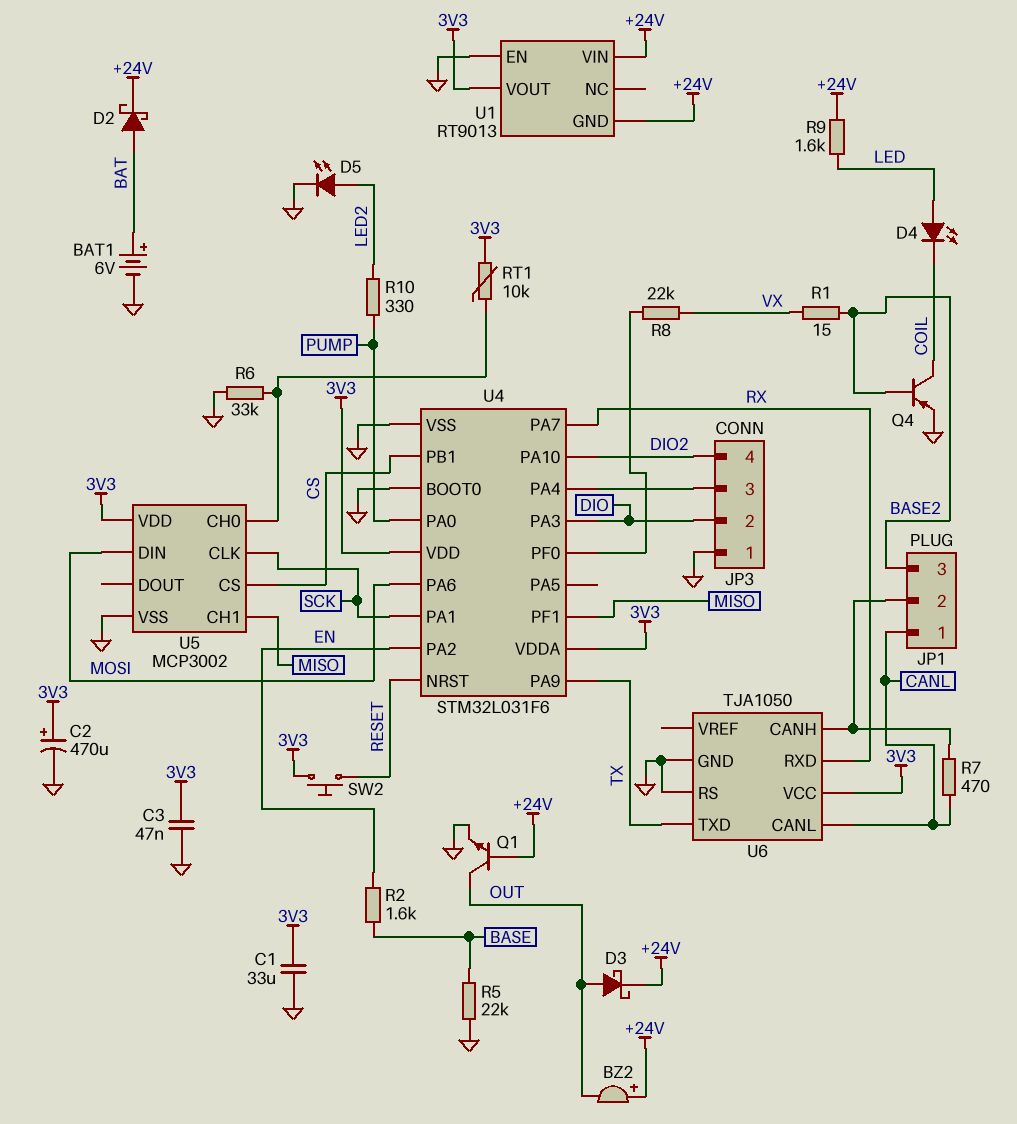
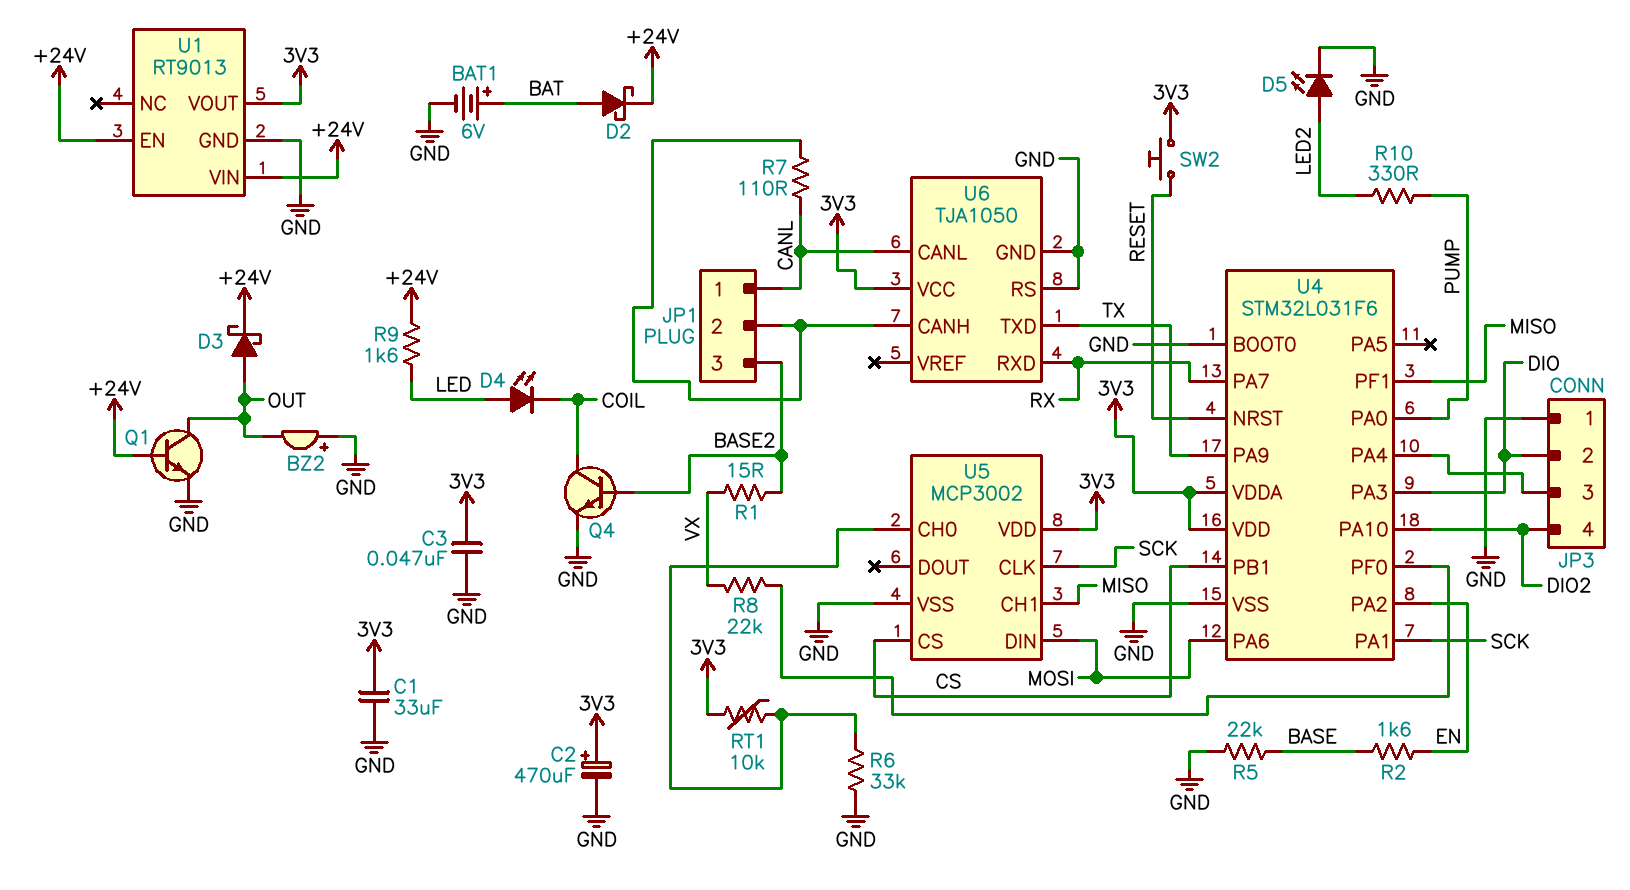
BZ2: buzzer (plus +24V, minus OUT) -> buzzer (plus GND, minus OUT)
Q4: PNP (B BASE2, C COIL, E GND) -> NPN (B BASE2, C COIL, E GND)
R7: 470 (CANL, JP1/2) -> 110 (CANL, JP1/2)
U1 pin EN: GND -> +24V
U1 pin GND: +24V -> GND

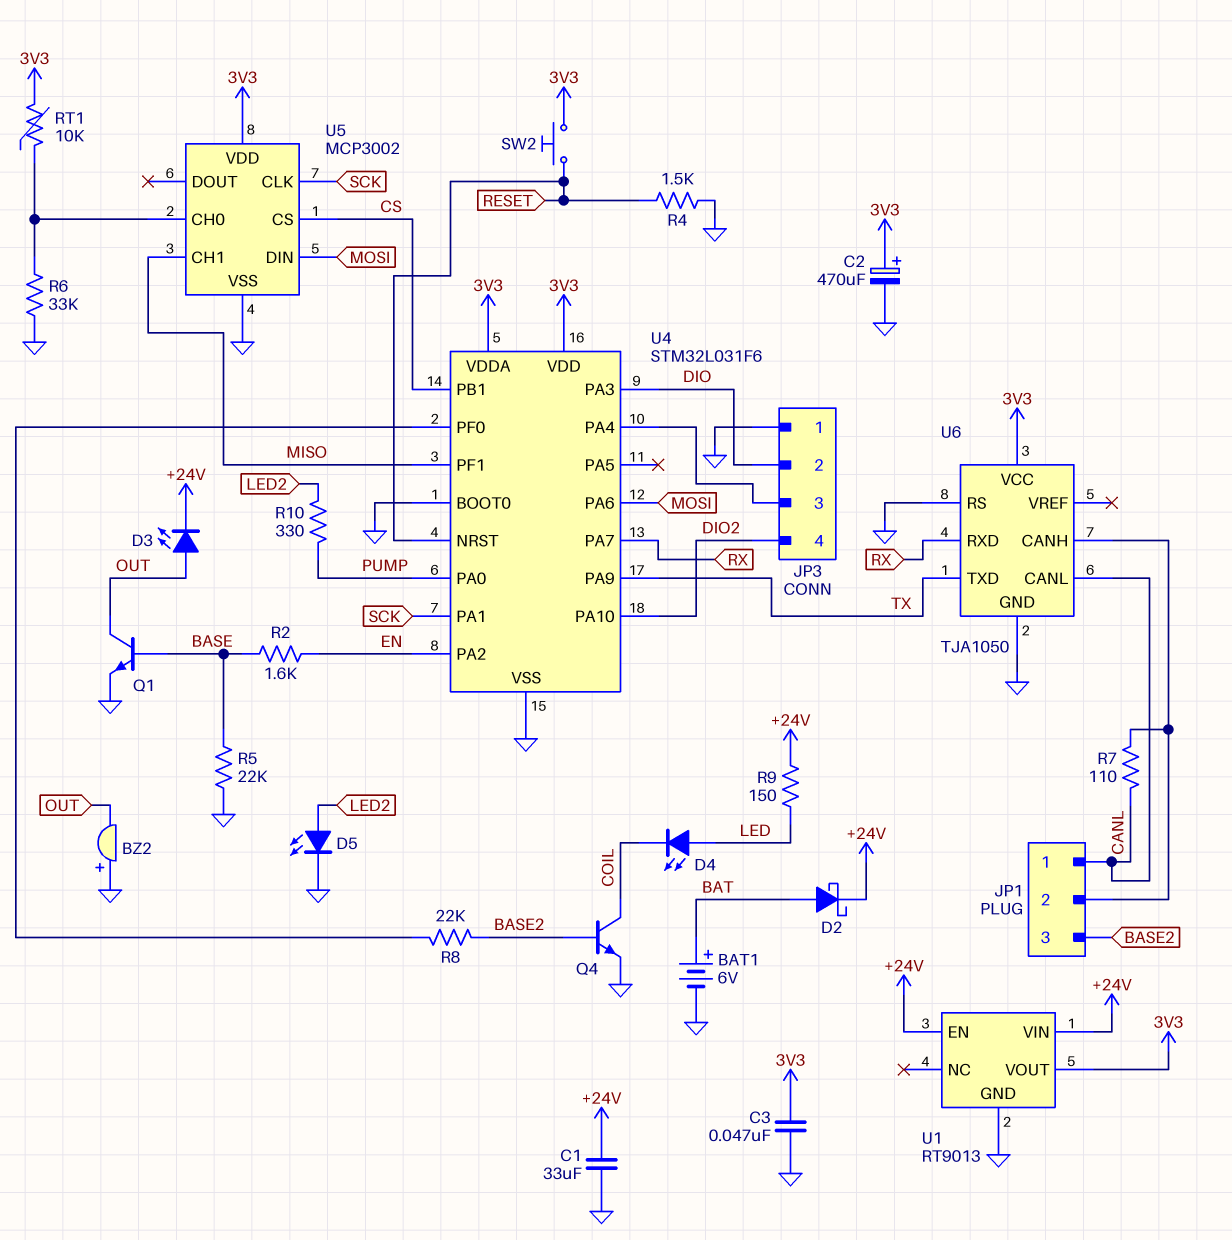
C1: 33uF (3V3, GND) -> 33uF (+24V, GND)
D3: schottky (A OUT, K +24V) -> LED (A OUT, K +24V)
Q1: NPN (B +24V, C OUT, E GND) -> NPN (B BASE, C OUT, E GND)
R1: 15 (BASE2, VX) -> none
R4: none -> 1.5k (GND, RESET)
R8: 22k (U4/PF0, VX) -> 22k (BASE2, U4/PF0)
R9: 1.6k (+24V, LED) -> 150 (+24V, LED)

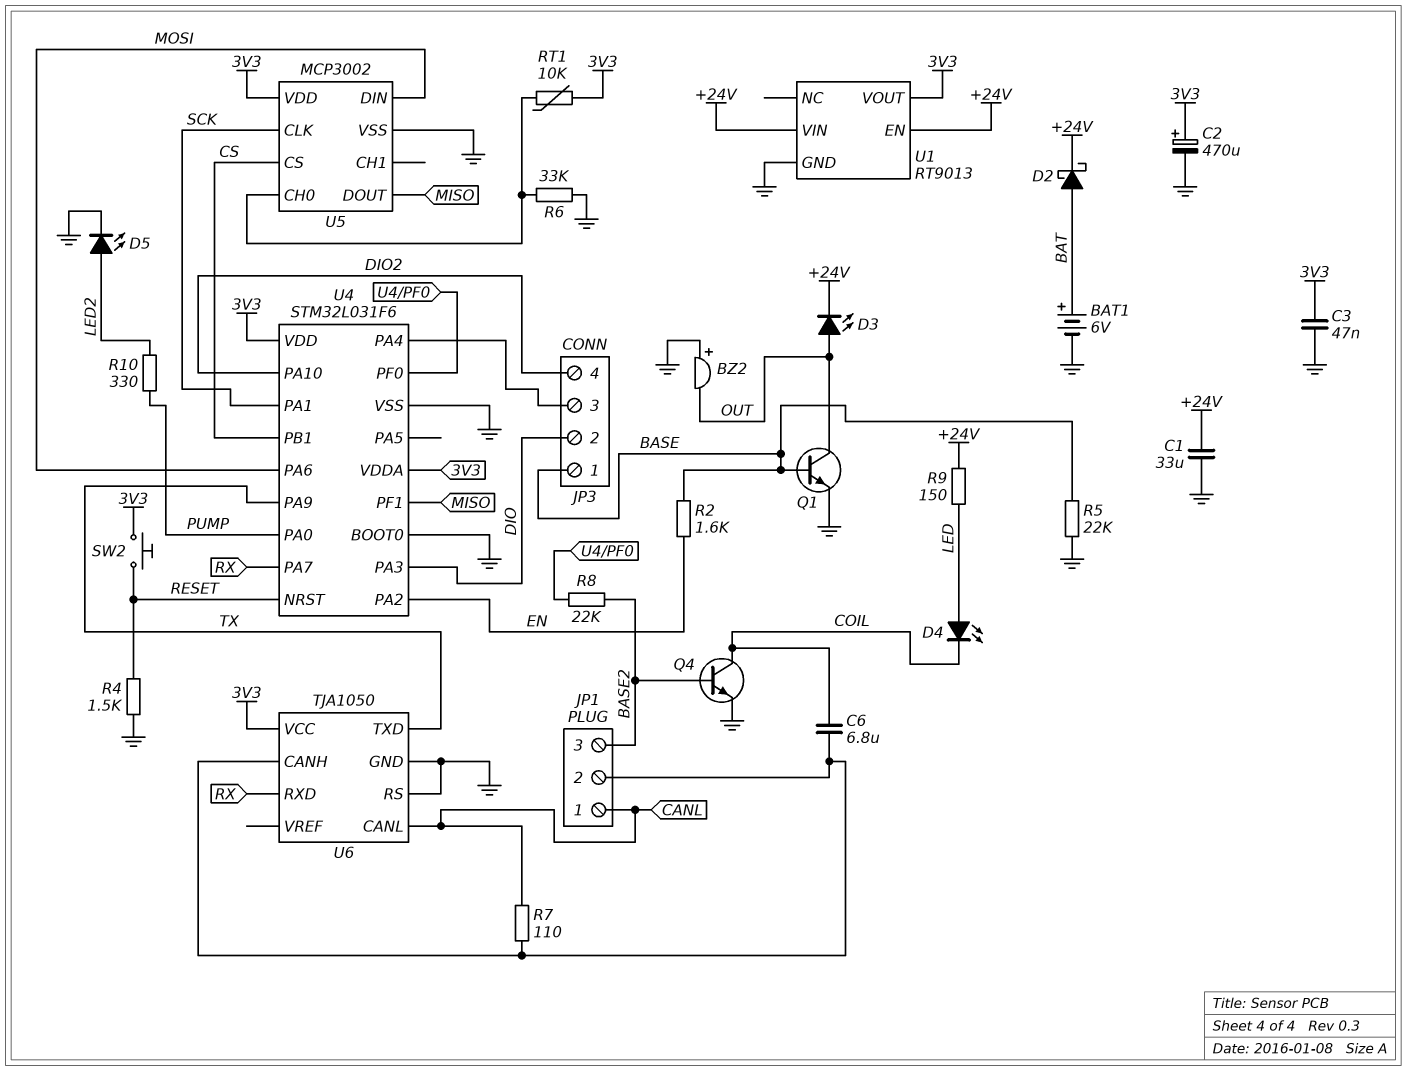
C6: none -> 6.8uF (COIL, JP1/2)
JP3 pin 1: GND -> BASE
U5 pin CH1: MISO -> none
U5 pin DOUT: none -> MISO

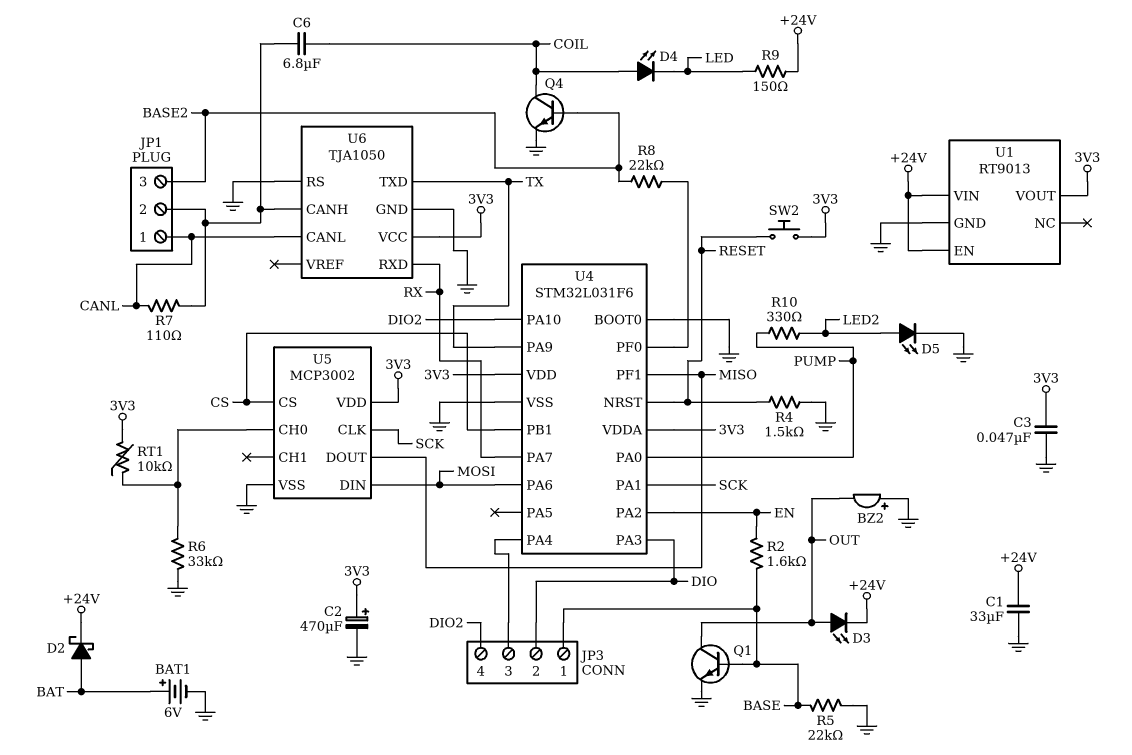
D4: LED (A LED, K COIL) -> LED (A COIL, K LED)

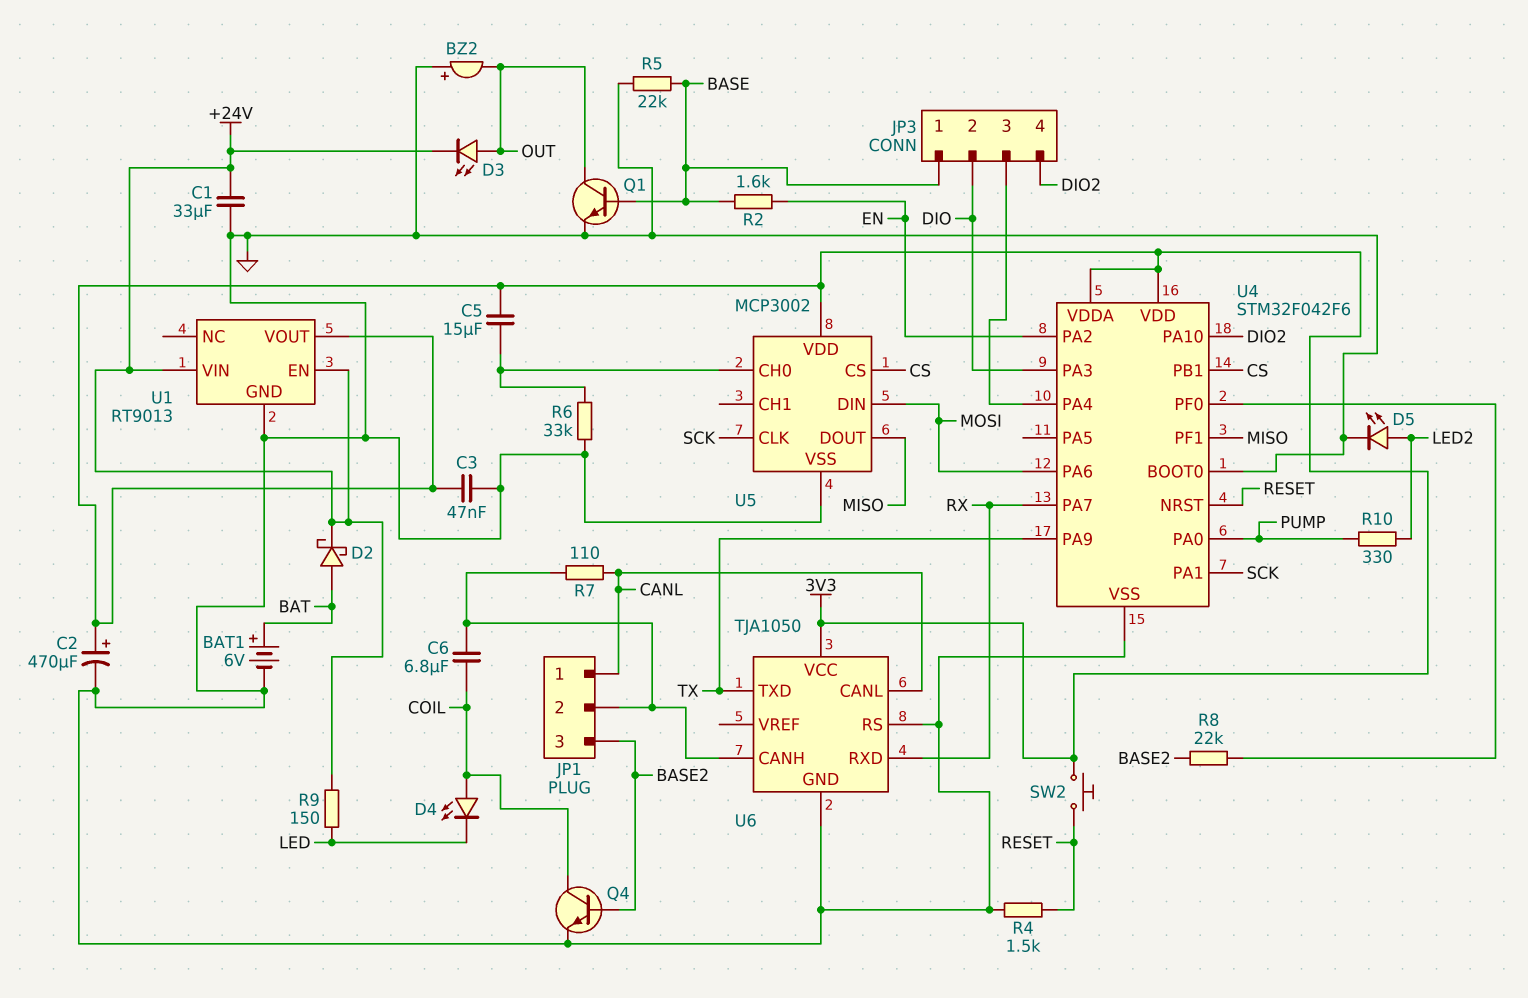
C5: none -> 15uF (3V3, U5/CH0)
RT1: 10k (3V3, U5/CH0) -> none
U4: STM32L031F6 -> STM32F042F6

